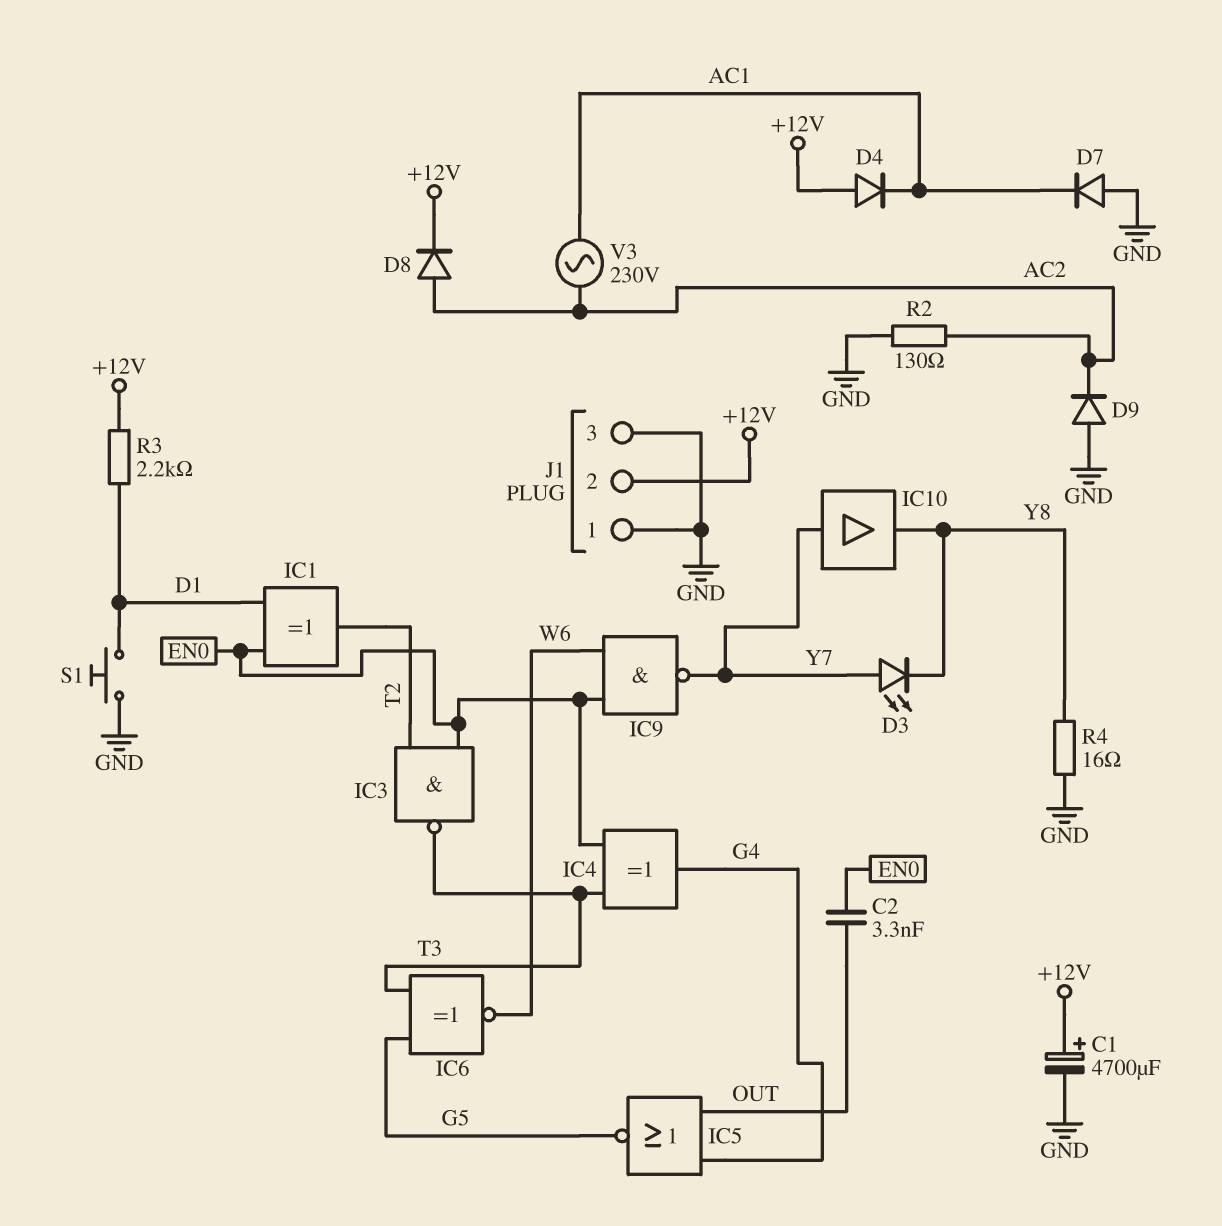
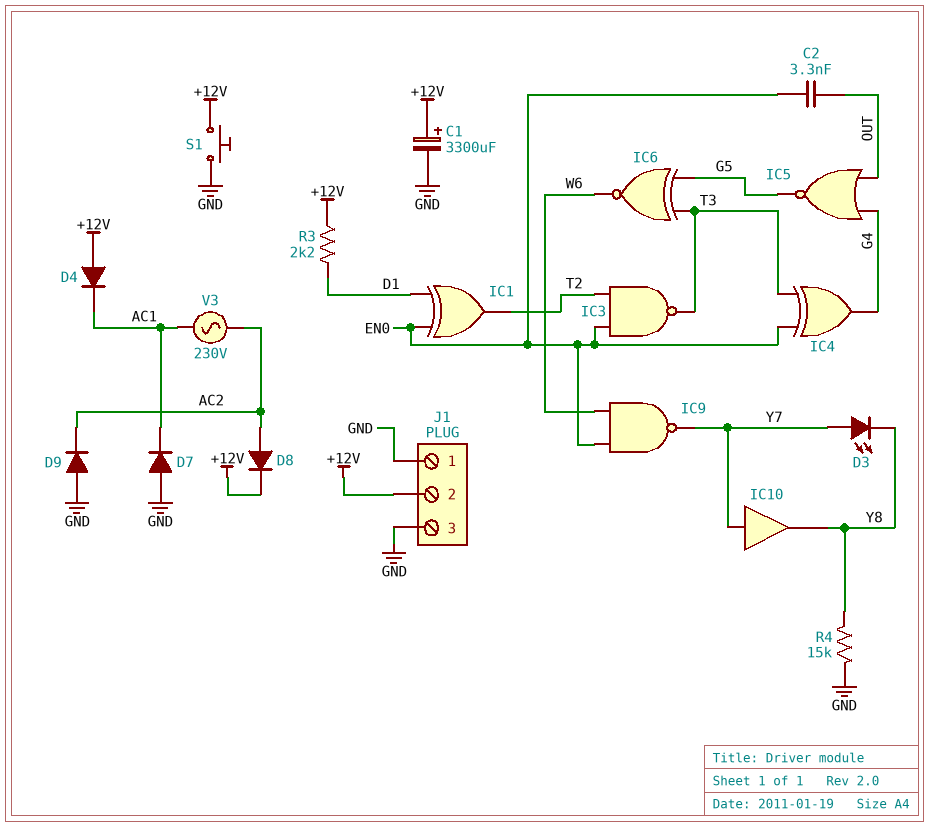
C1: 4700uF (plus +12V, minus GND) -> 3300uF (plus +12V, minus GND)
R2: 130 (AC2, GND) -> none
R4: 16 (GND, Y8) -> 15k (GND, Y8)
S1: button (D1, GND) -> button (+12V, GND)

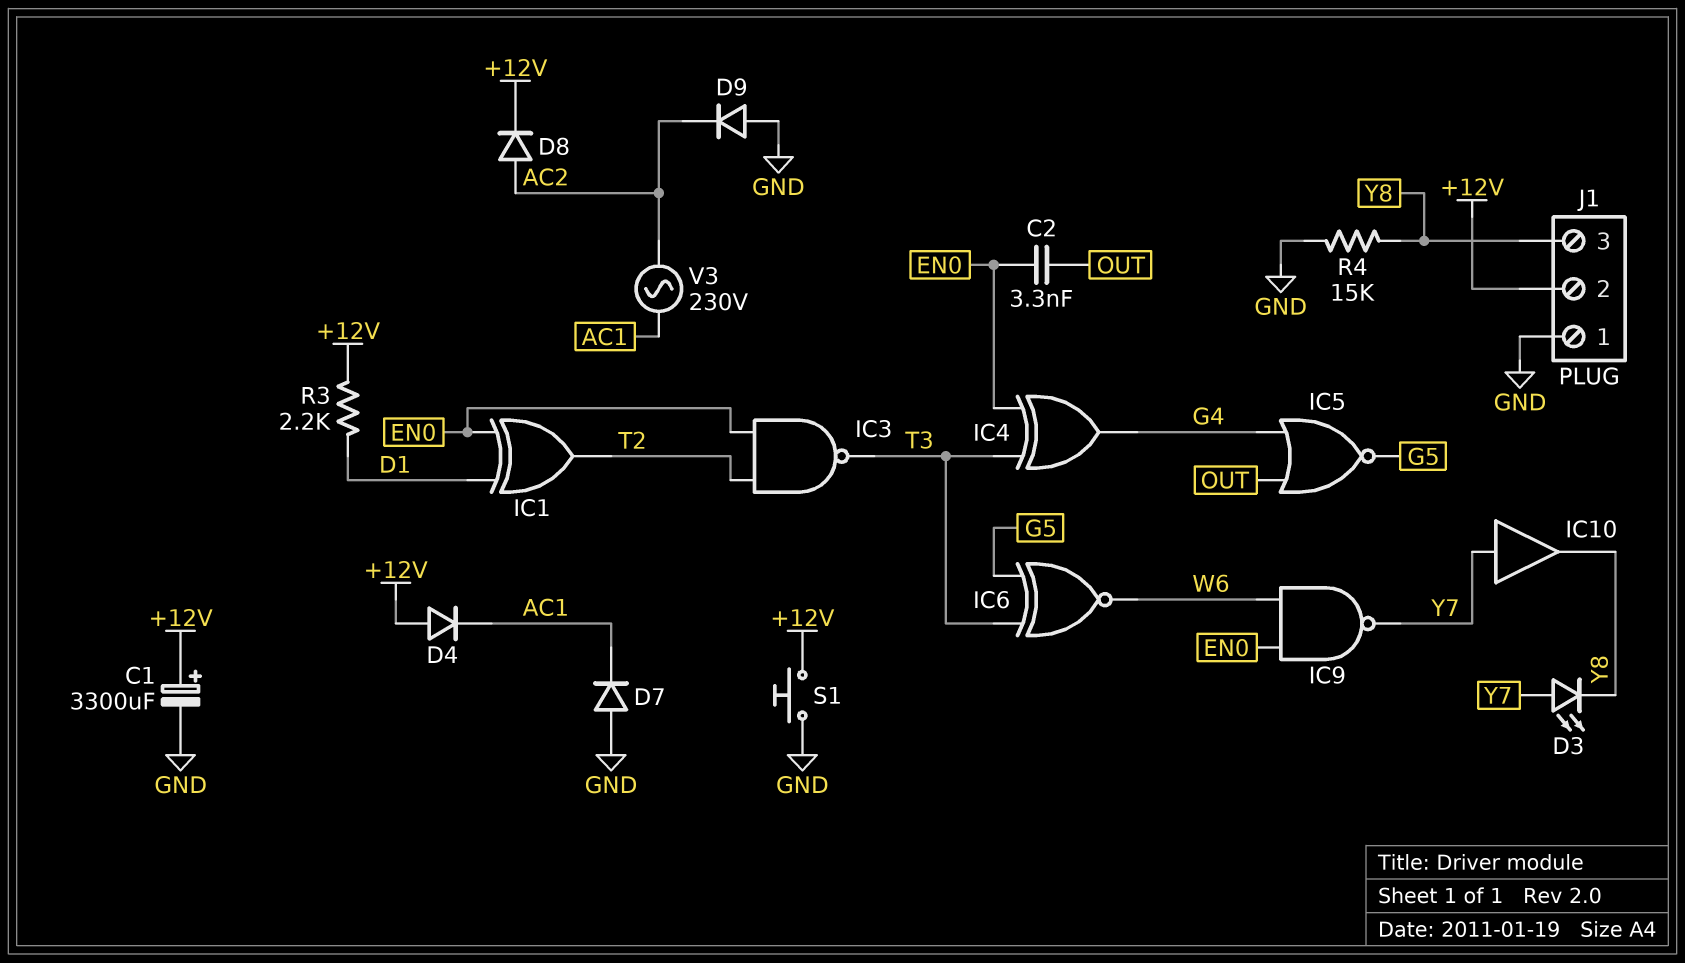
J1 pin 3: GND -> Y8

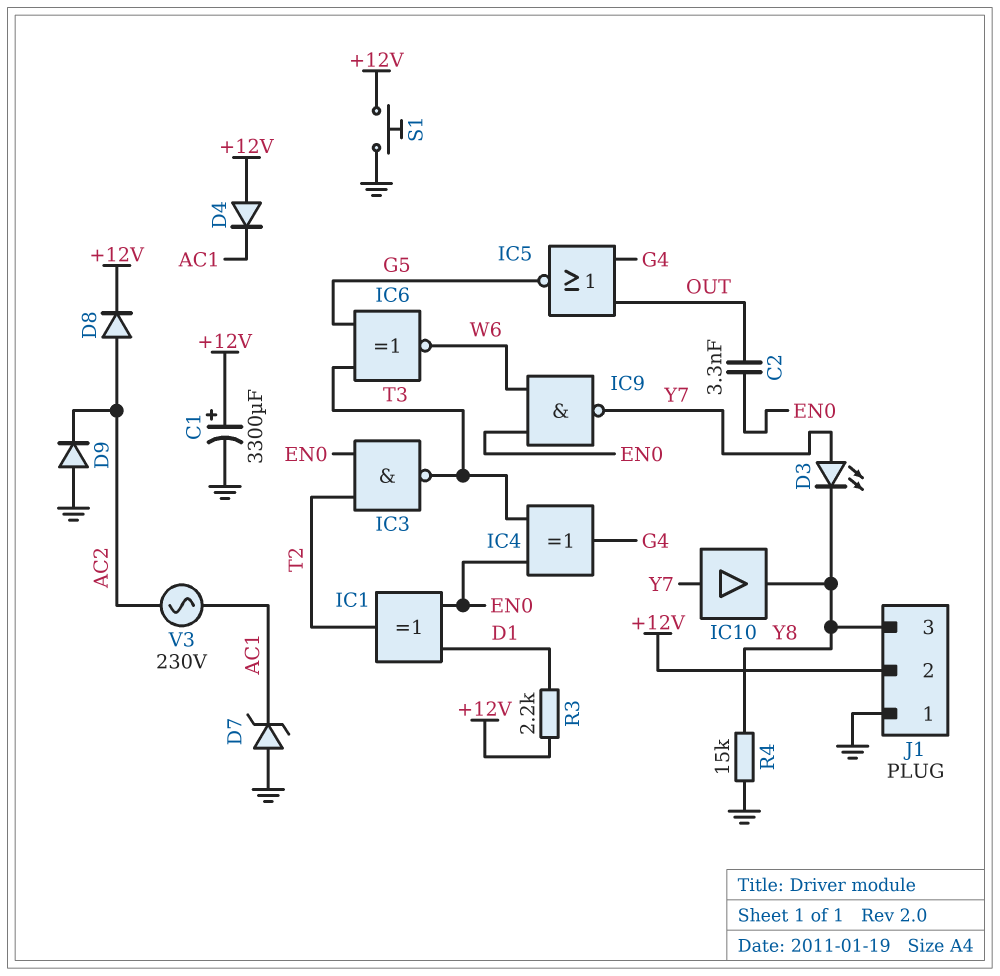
D7: diode (A GND, K AC1) -> zener (A GND, K AC1)

